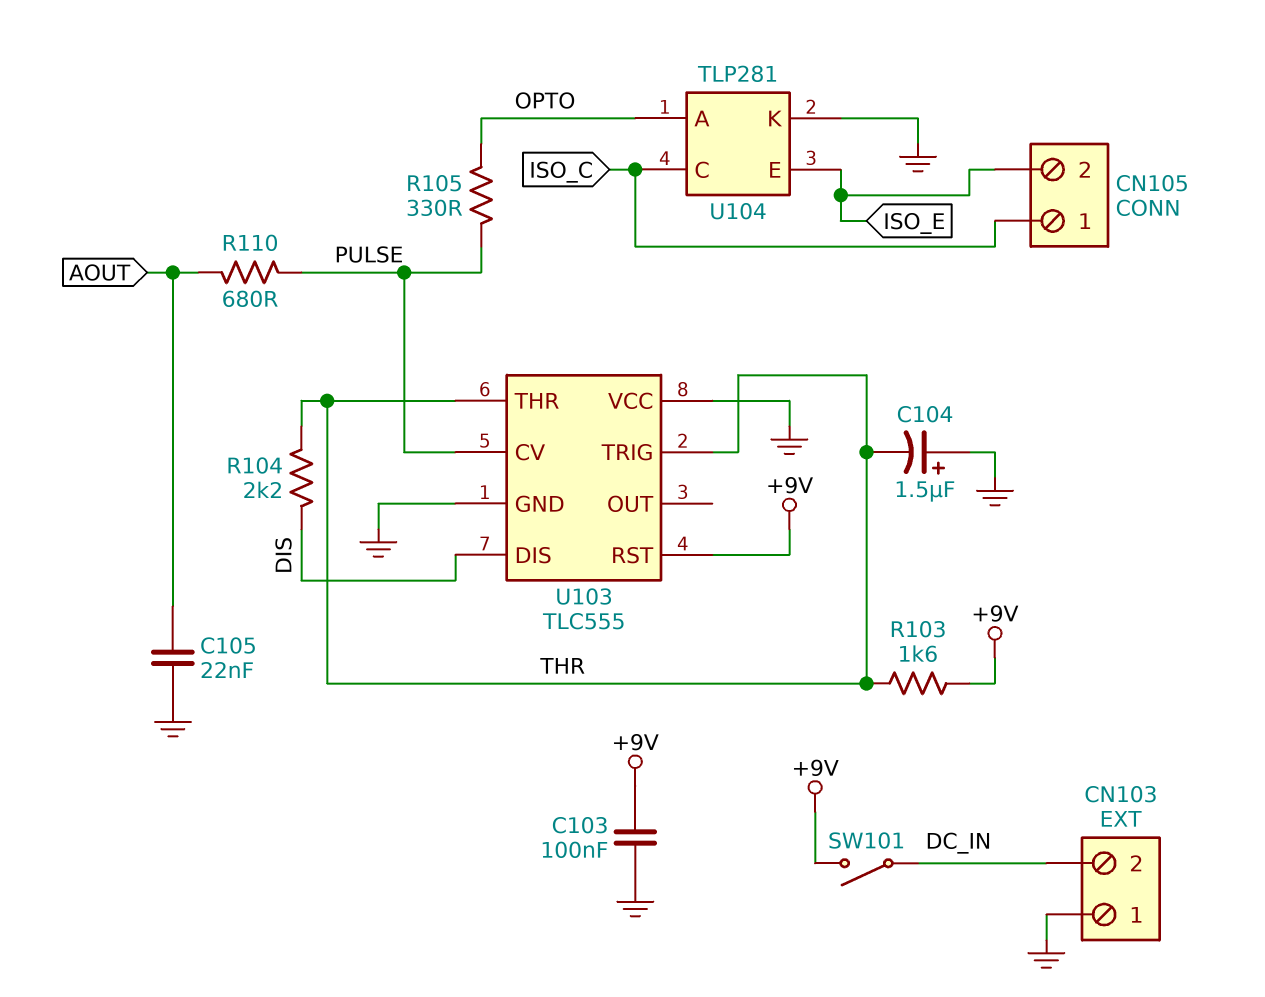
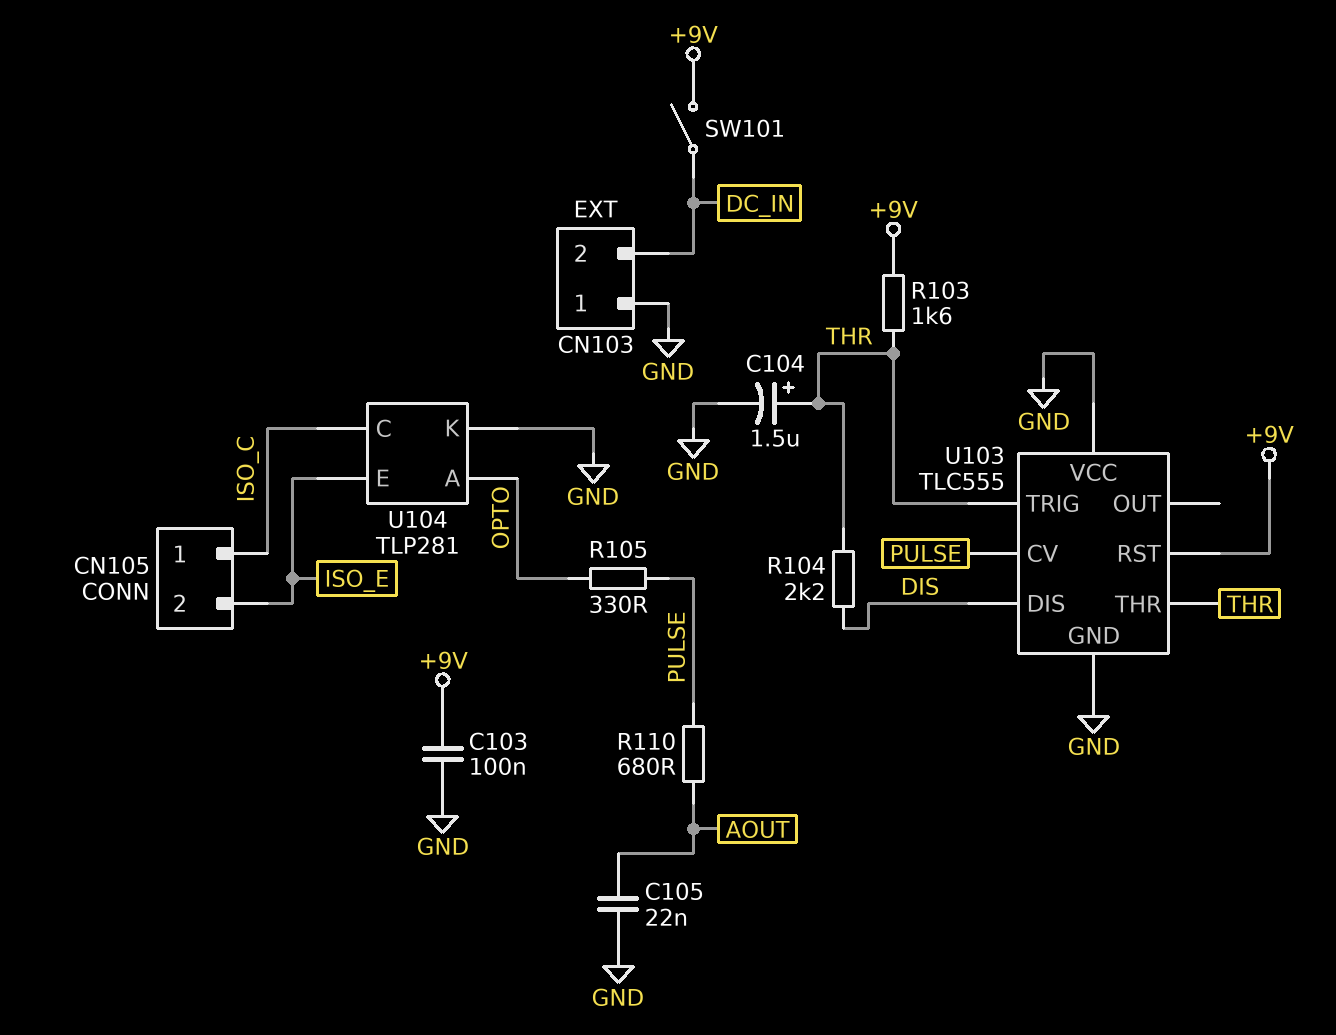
C104: 1.5uF (plus GND, minus THR) -> 1.5uF (plus THR, minus GND)

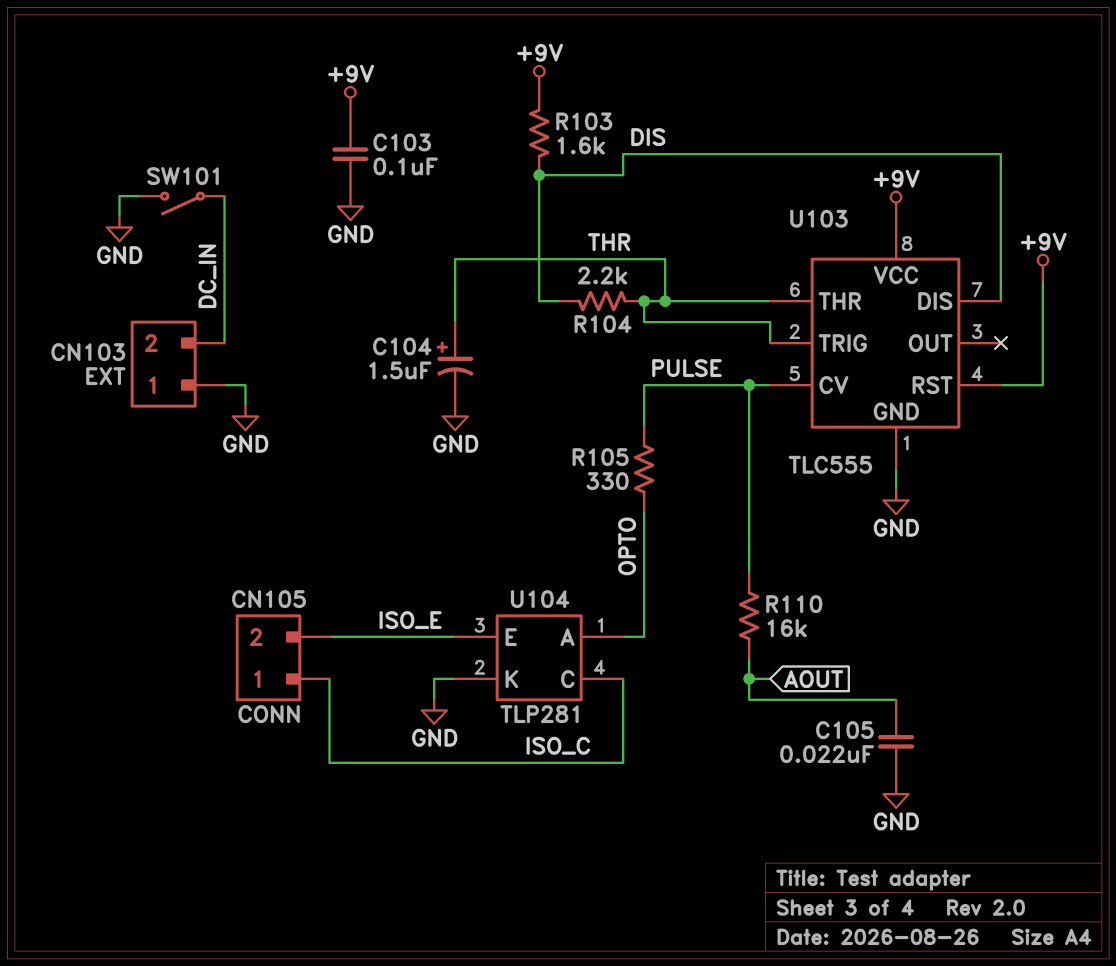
R103: 1.6k (+9V, THR) -> 1.6k (+9V, DIS)
R110: 680 (AOUT, PULSE) -> 16k (AOUT, PULSE)
SW101: switch (+9V, DC_IN) -> switch (DC_IN, GND)
U103 pin VCC: GND -> +9V

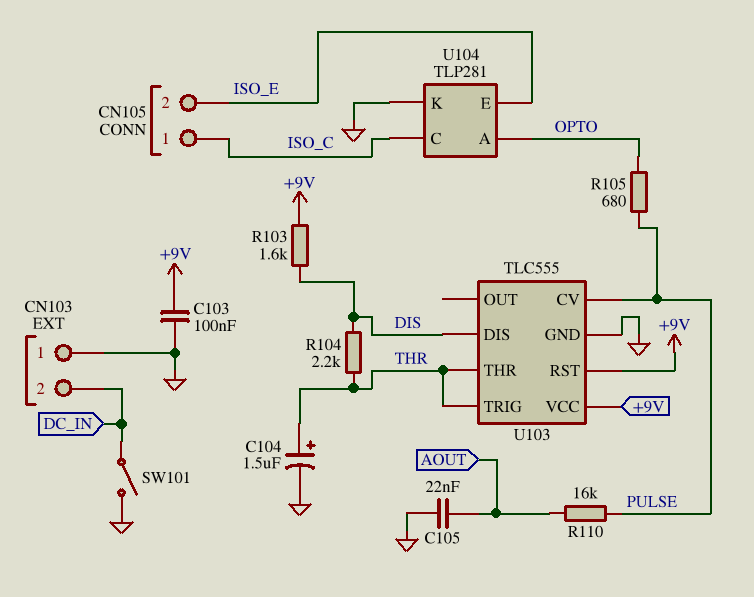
R105: 330 (OPTO, PULSE) -> 680 (OPTO, PULSE)

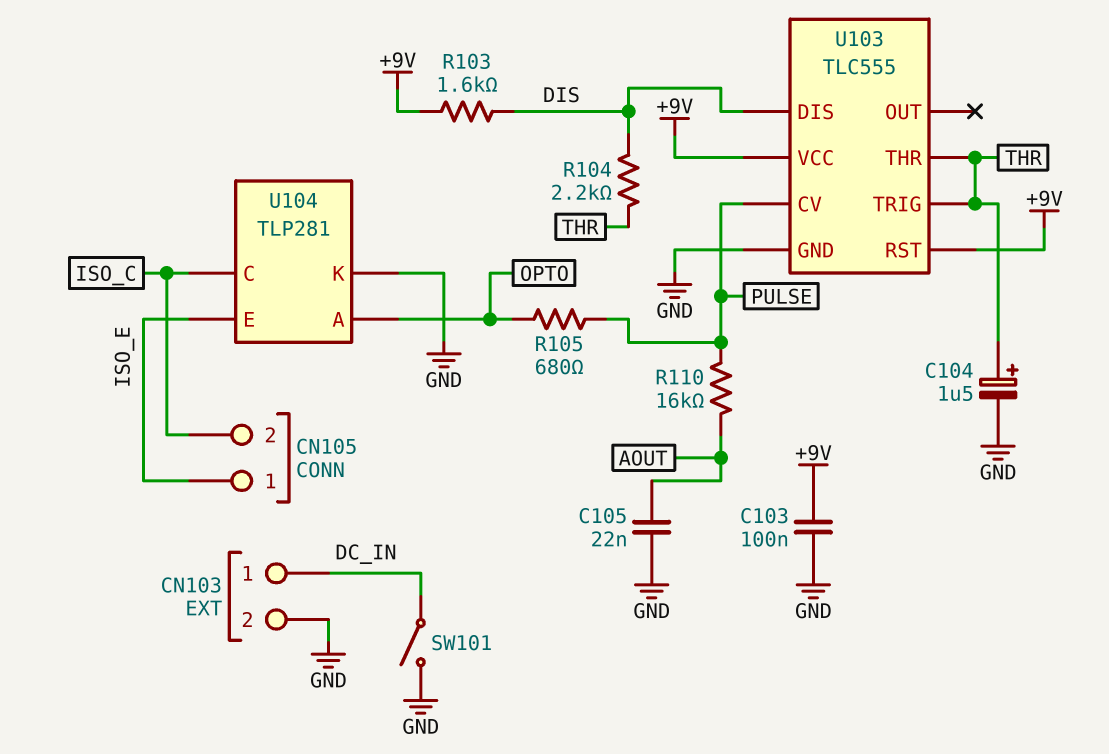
CN103 pin 1: GND -> DC_IN
CN103 pin 2: DC_IN -> GND
CN105 pin 1: ISO_C -> ISO_E
CN105 pin 2: ISO_E -> ISO_C

